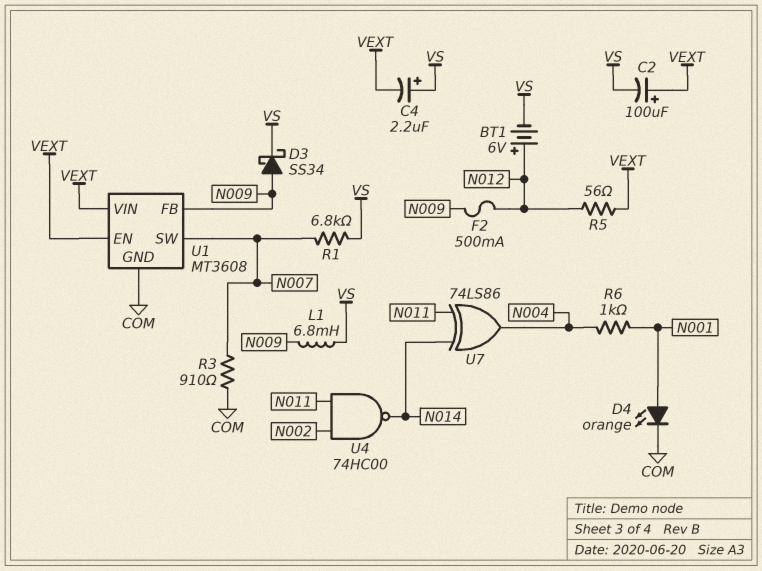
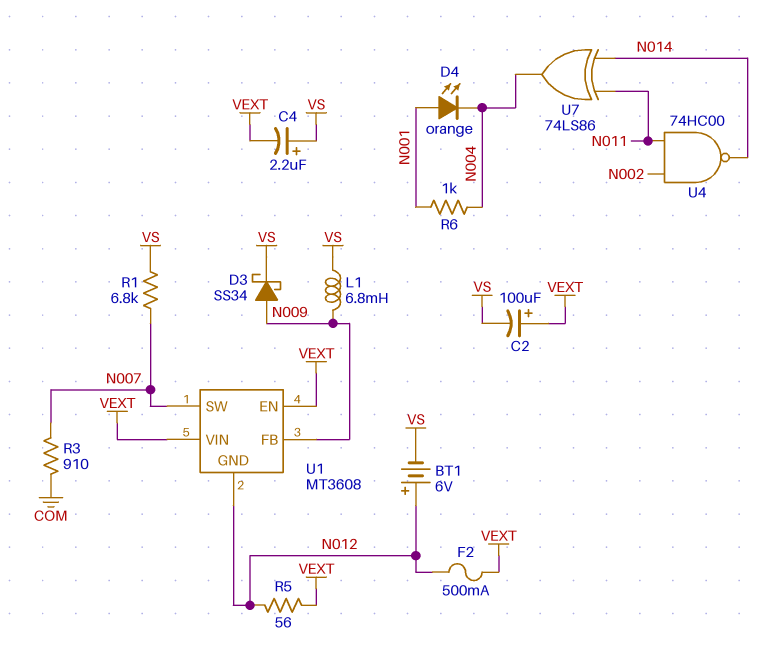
D4: LED orange (A N001, K COM) -> LED orange (A N001, K N004)
F2: 500mA (N009, N012) -> 500mA (N012, VEXT)
U1 pin GND: COM -> N012

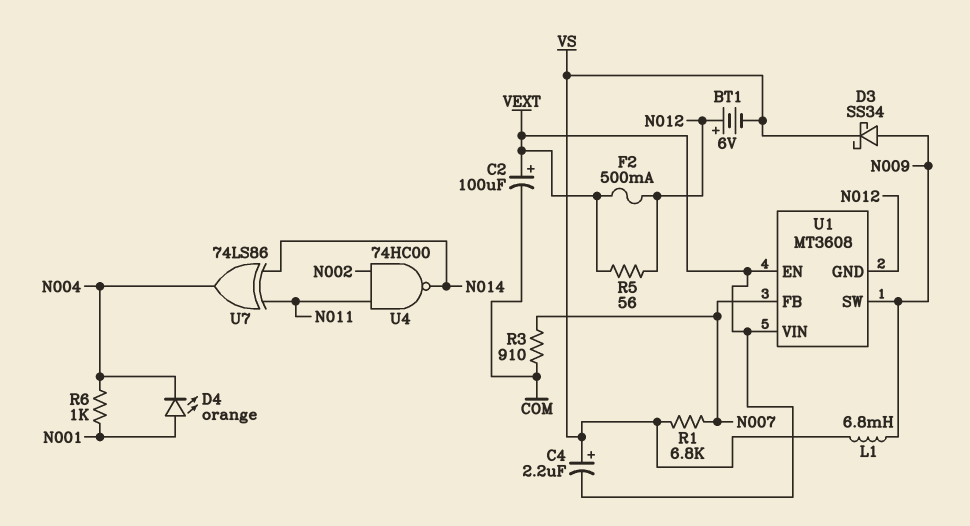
C2: 100uF (plus VEXT, minus VS) -> 100uF (plus VEXT, minus COM)
U1 pin FB: N009 -> N007
U1 pin SW: N007 -> N009

